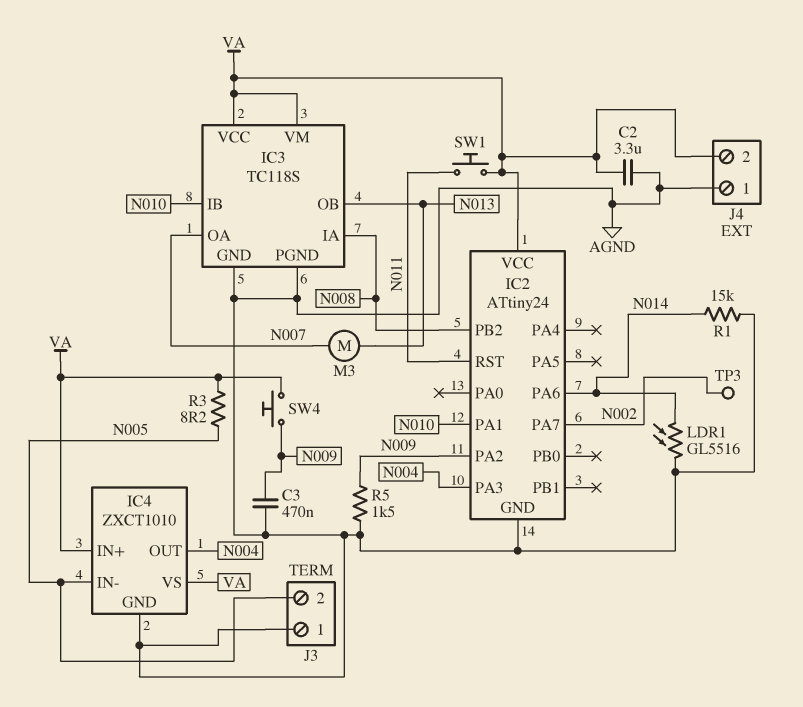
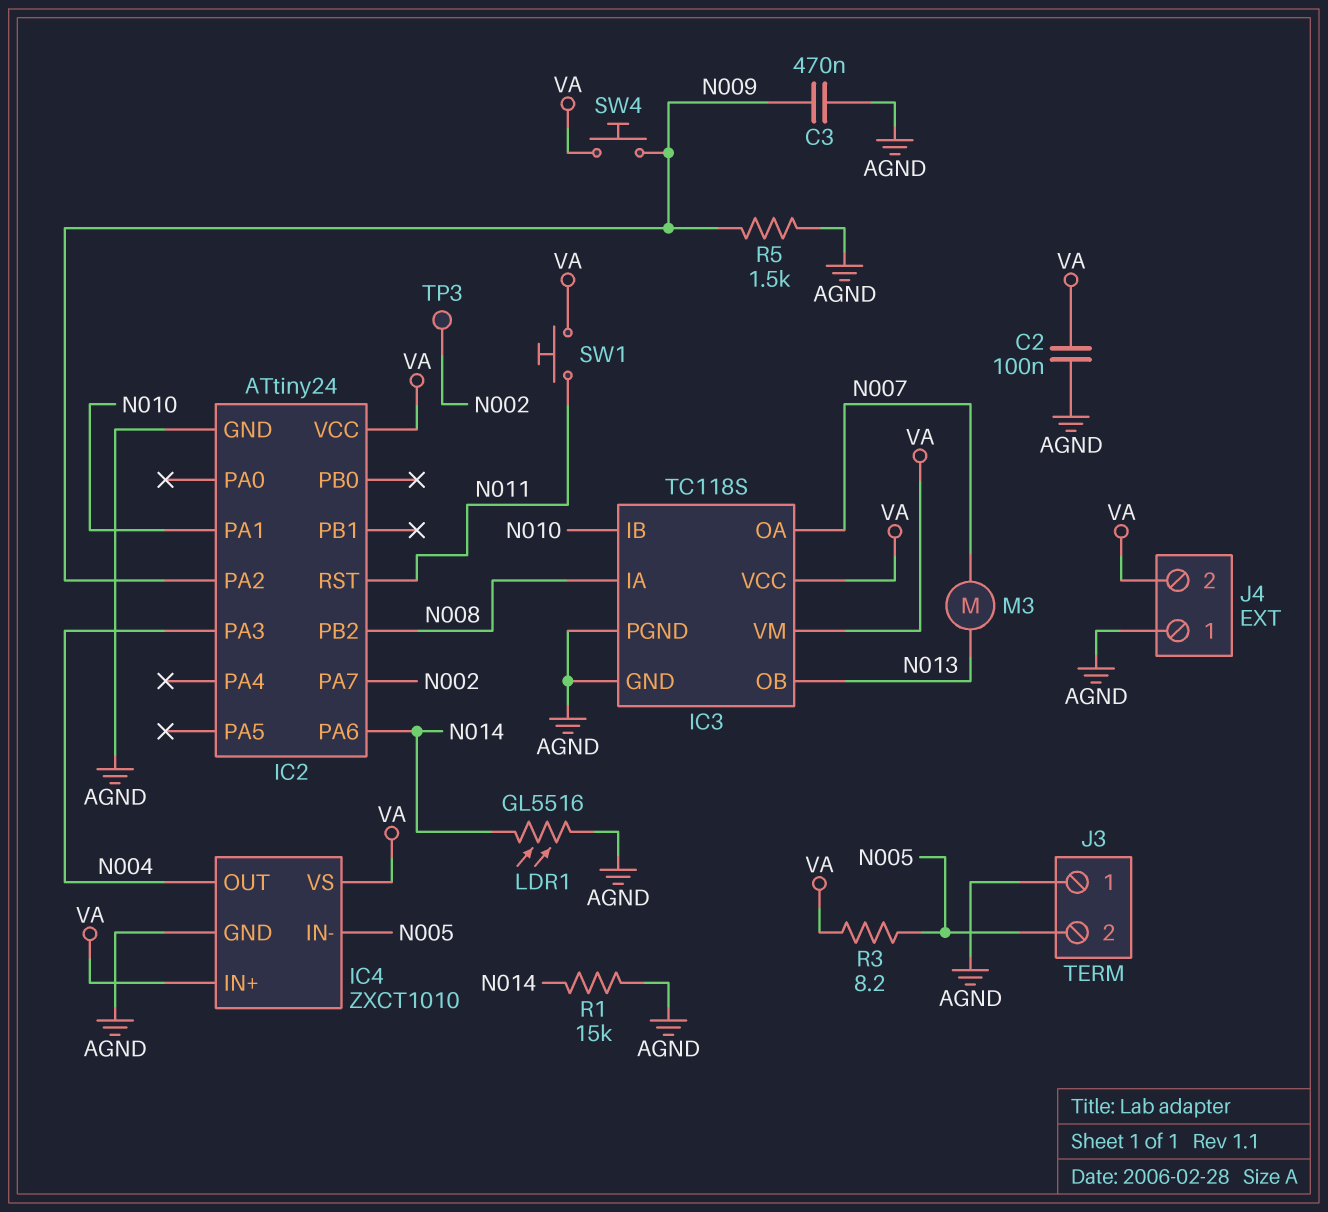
C2: 3.3uF (AGND, VA) -> 100nF (AGND, VA)

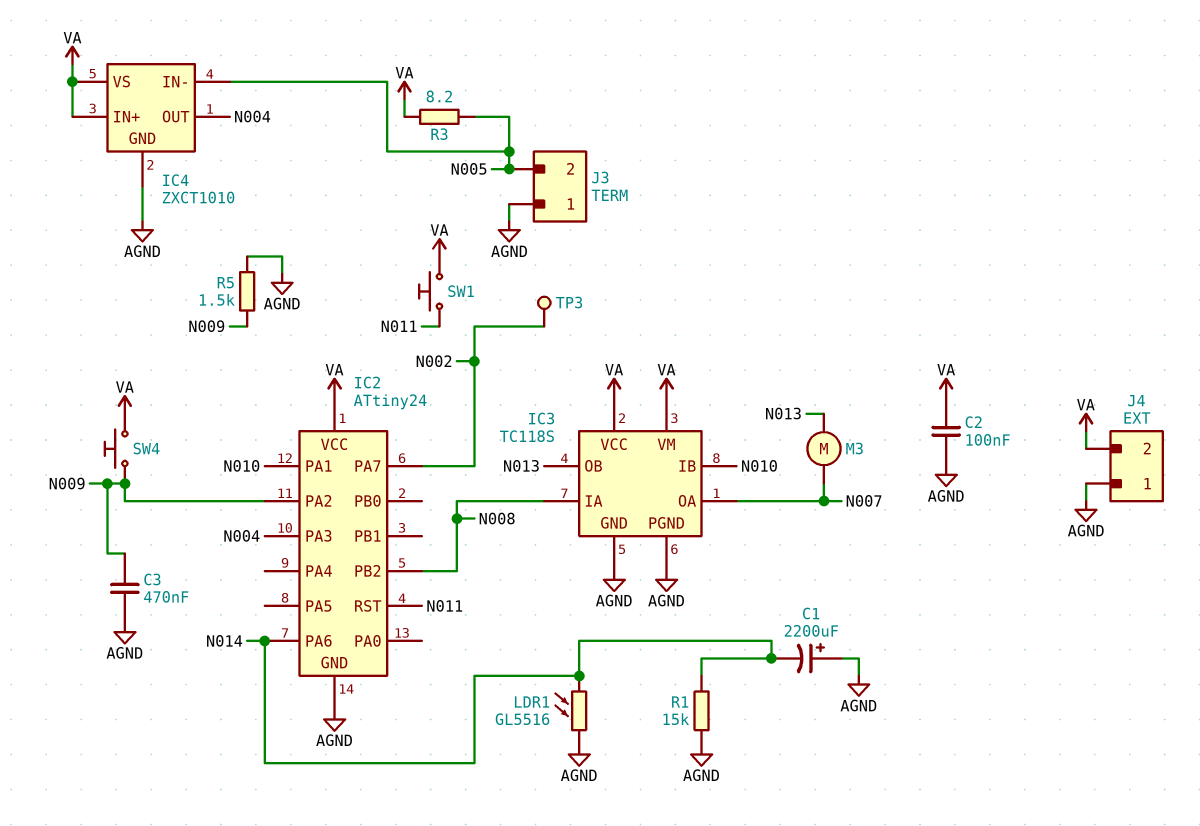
C1: none -> 2200uF (plus AGND, minus N014)

